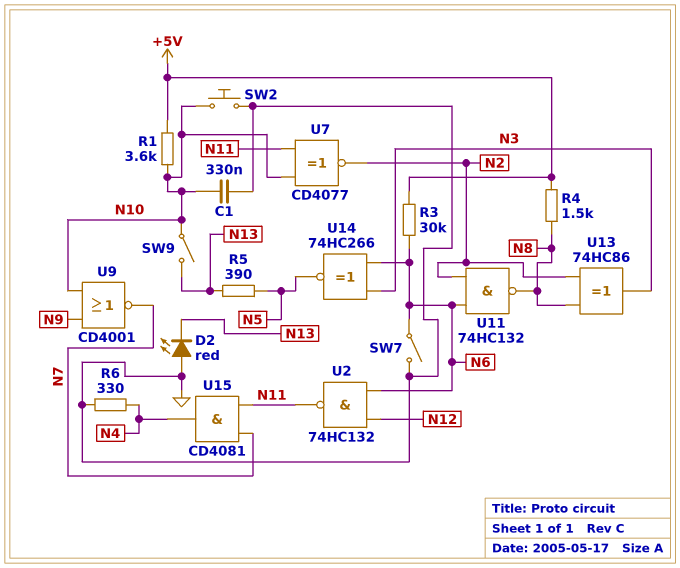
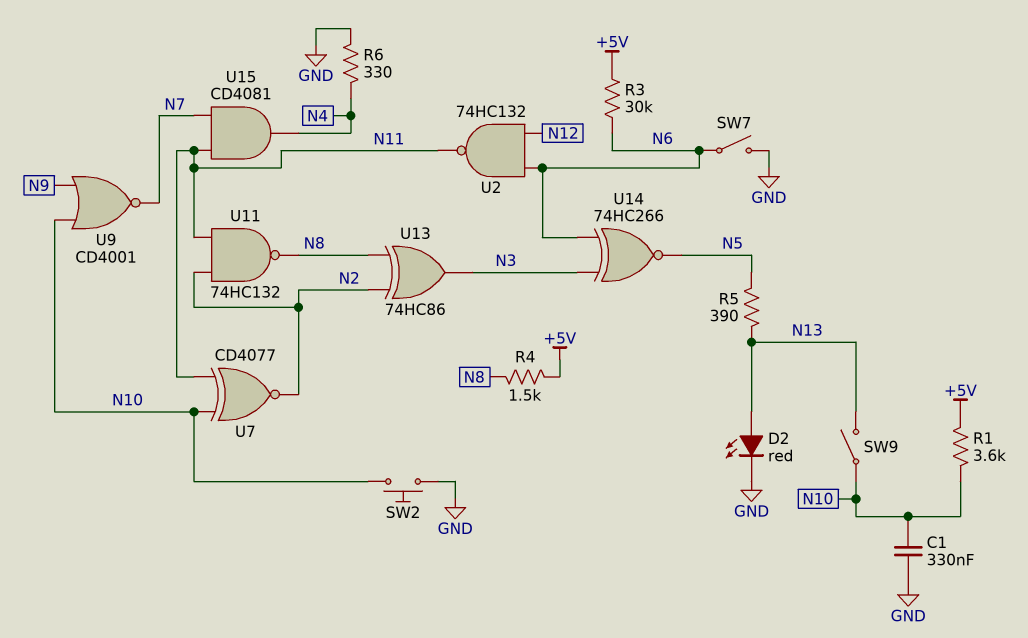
D2: LED red (A GND, K N13) -> LED red (A N13, K GND)
U11: NAND 74HC132 (in N2, in N6, out N8) -> NAND 74HC132 (in N2, in N11, out N8)

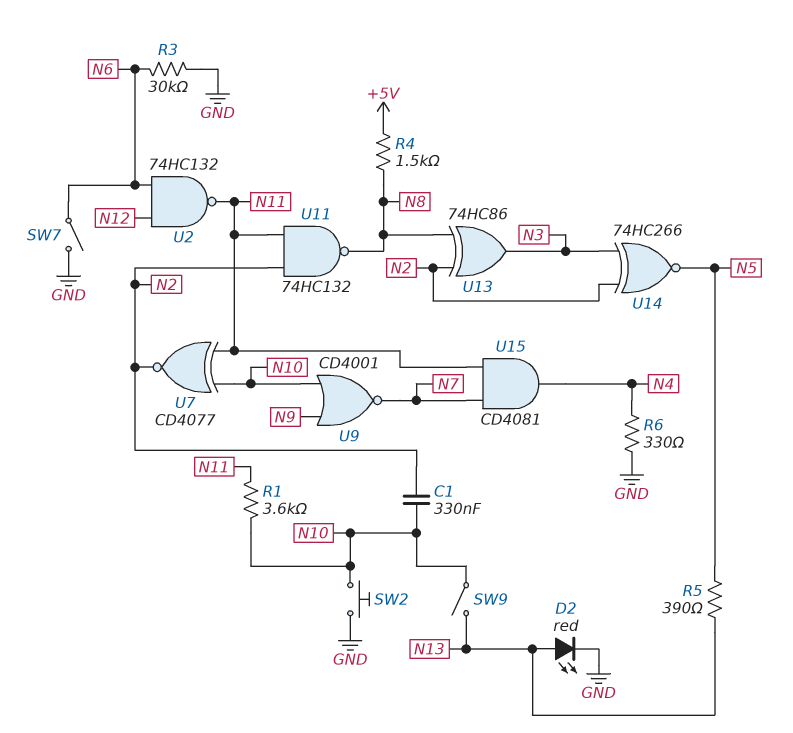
C1: 330nF (GND, N10) -> 330nF (N2, N10)
R1: 3.6k (+5V, N10) -> 3.6k (N10, N11)
R3: 30k (+5V, N6) -> 30k (GND, N6)
U14: XNOR 74HC266 (in N3, in N6, out N5) -> XNOR 74HC266 (in N2, in N3, out N5)

